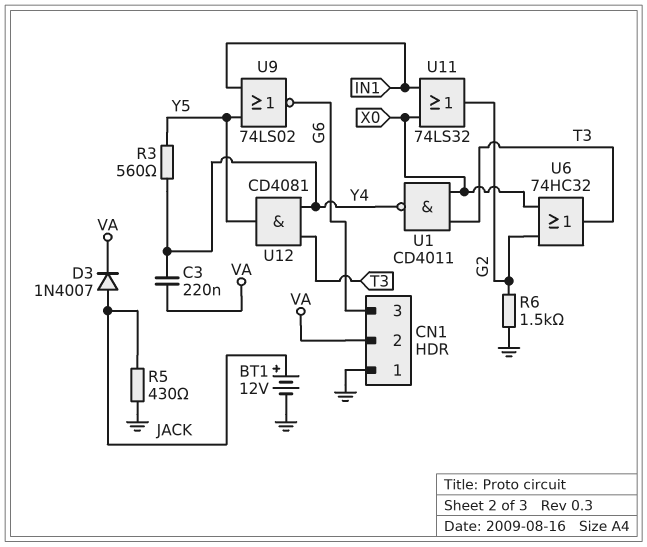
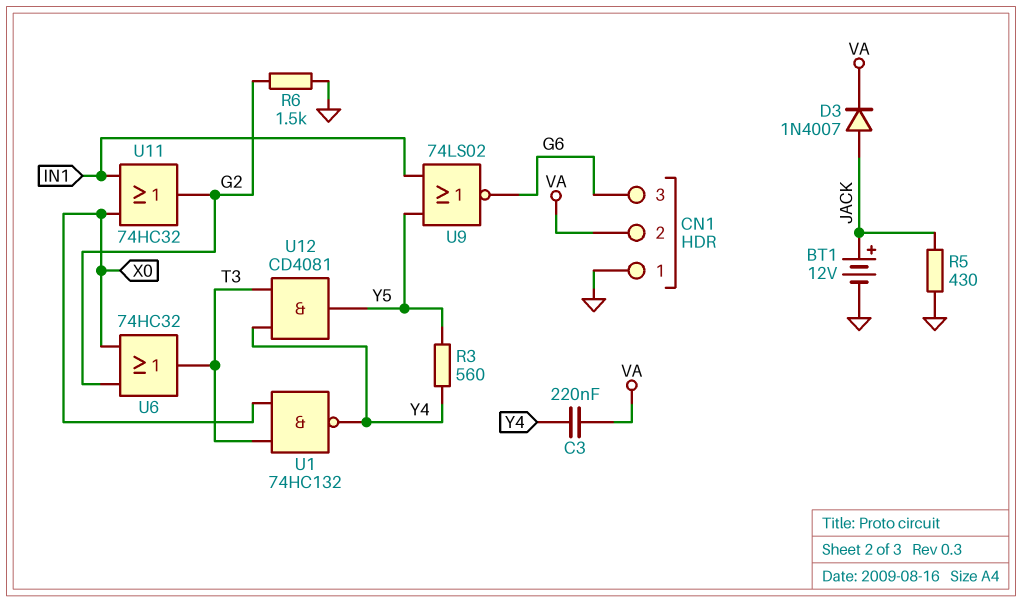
U1: NAND CD4011 (in T3, in X0, out Y4) -> NAND 74HC132 (in T3, in X0, out Y4)
U11: OR 74LS32 (in IN1, in X0, out G2) -> OR 74HC32 (in IN1, in X0, out G2)

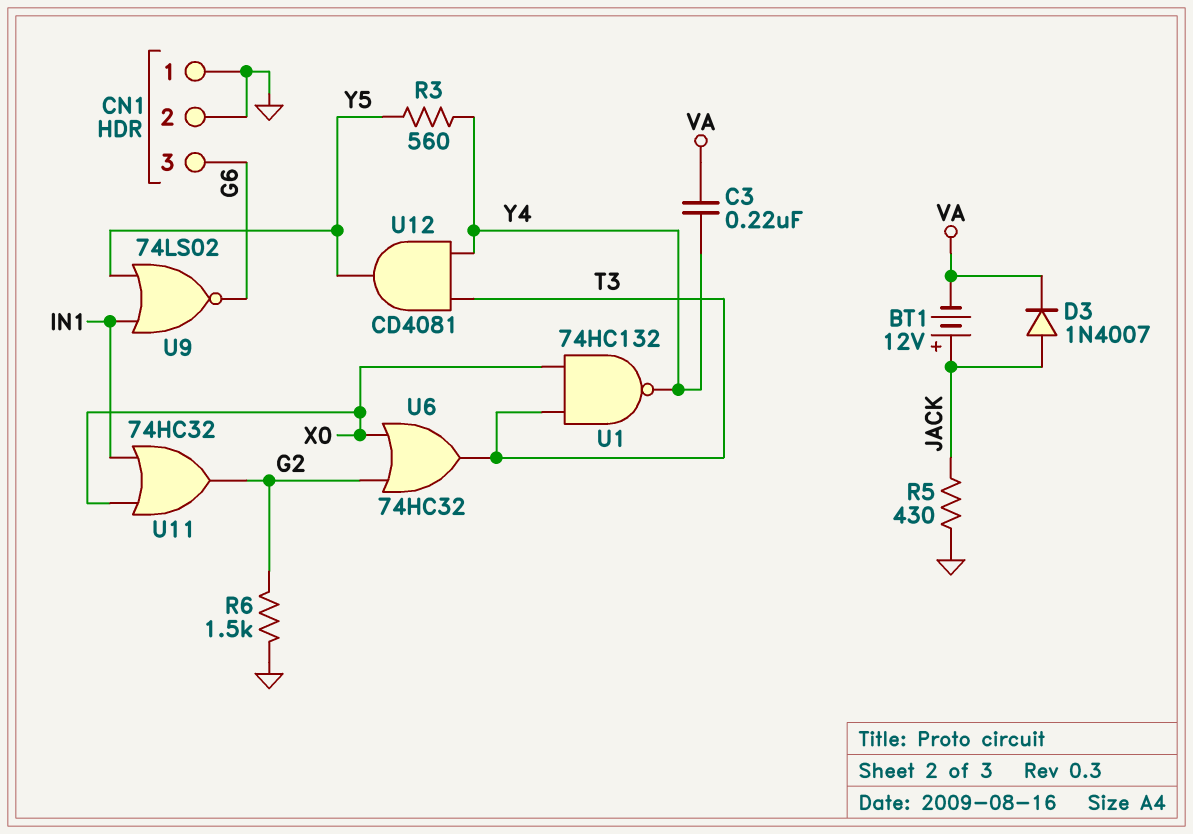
BT1: 12V (plus JACK, minus GND) -> 12V (plus JACK, minus VA)
CN1 pin 2: VA -> GND

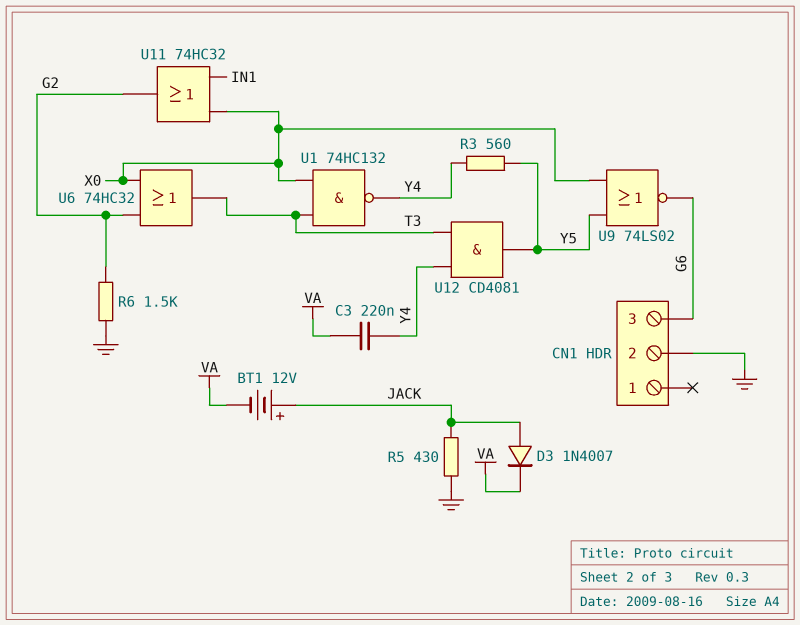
CN1 pin 1: GND -> none
U9: NOR 74LS02 (in IN1, in Y5, out G6) -> NOR 74LS02 (in X0, in Y5, out G6)

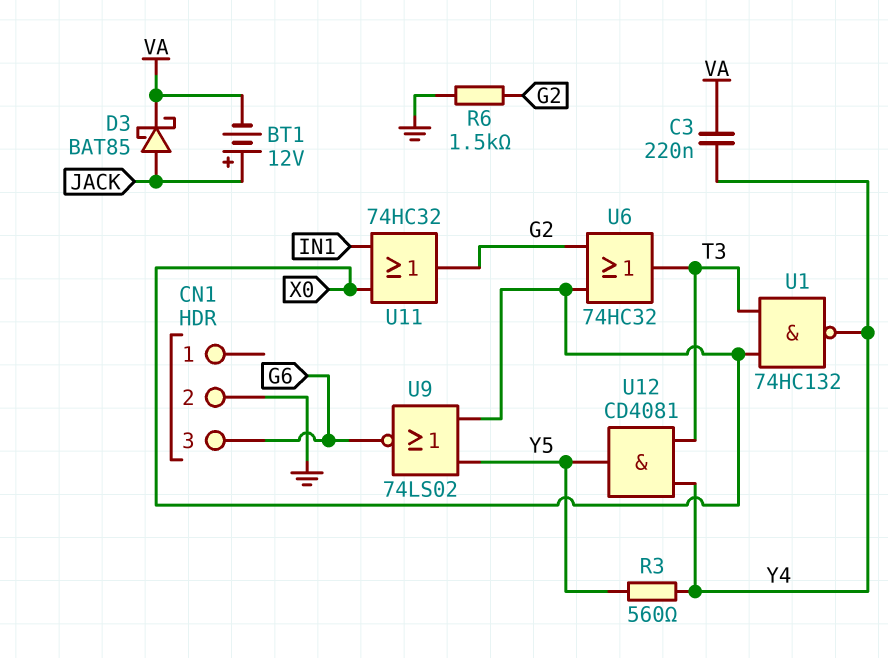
D3: diode 1N4007 (A JACK, K VA) -> schottky BAT85 (A JACK, K VA)
R5: 430 (GND, JACK) -> none

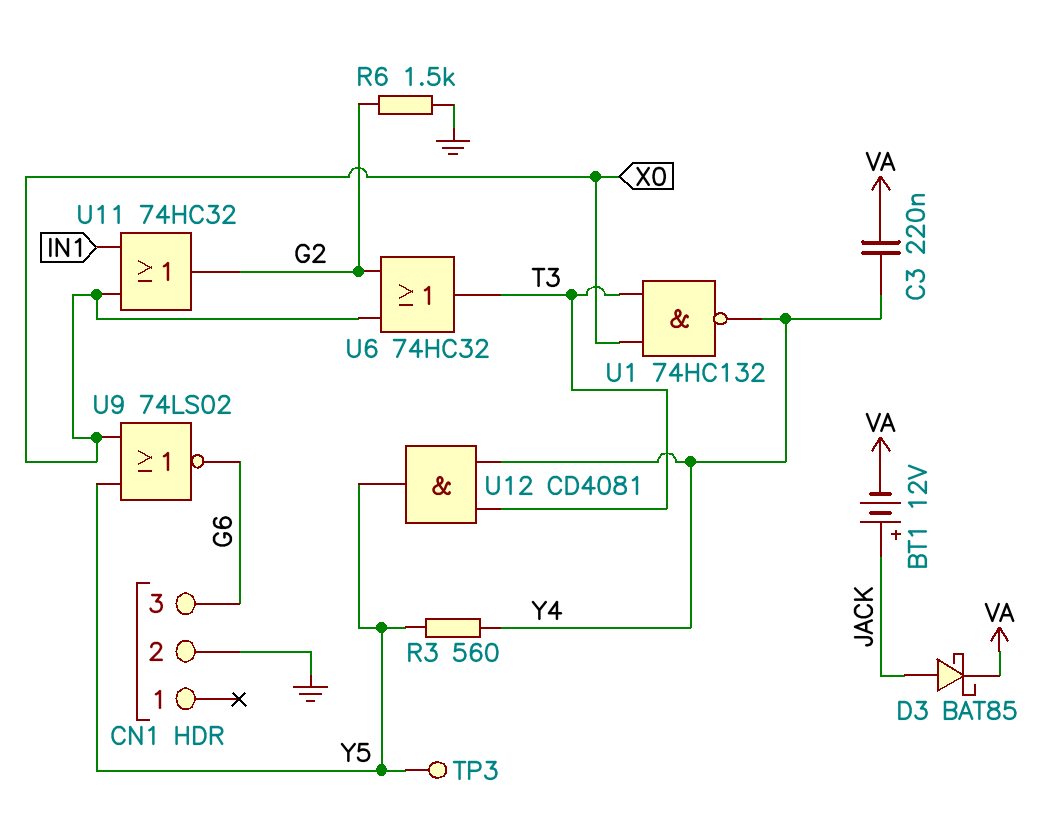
TP3: none -> test point (Y5)

